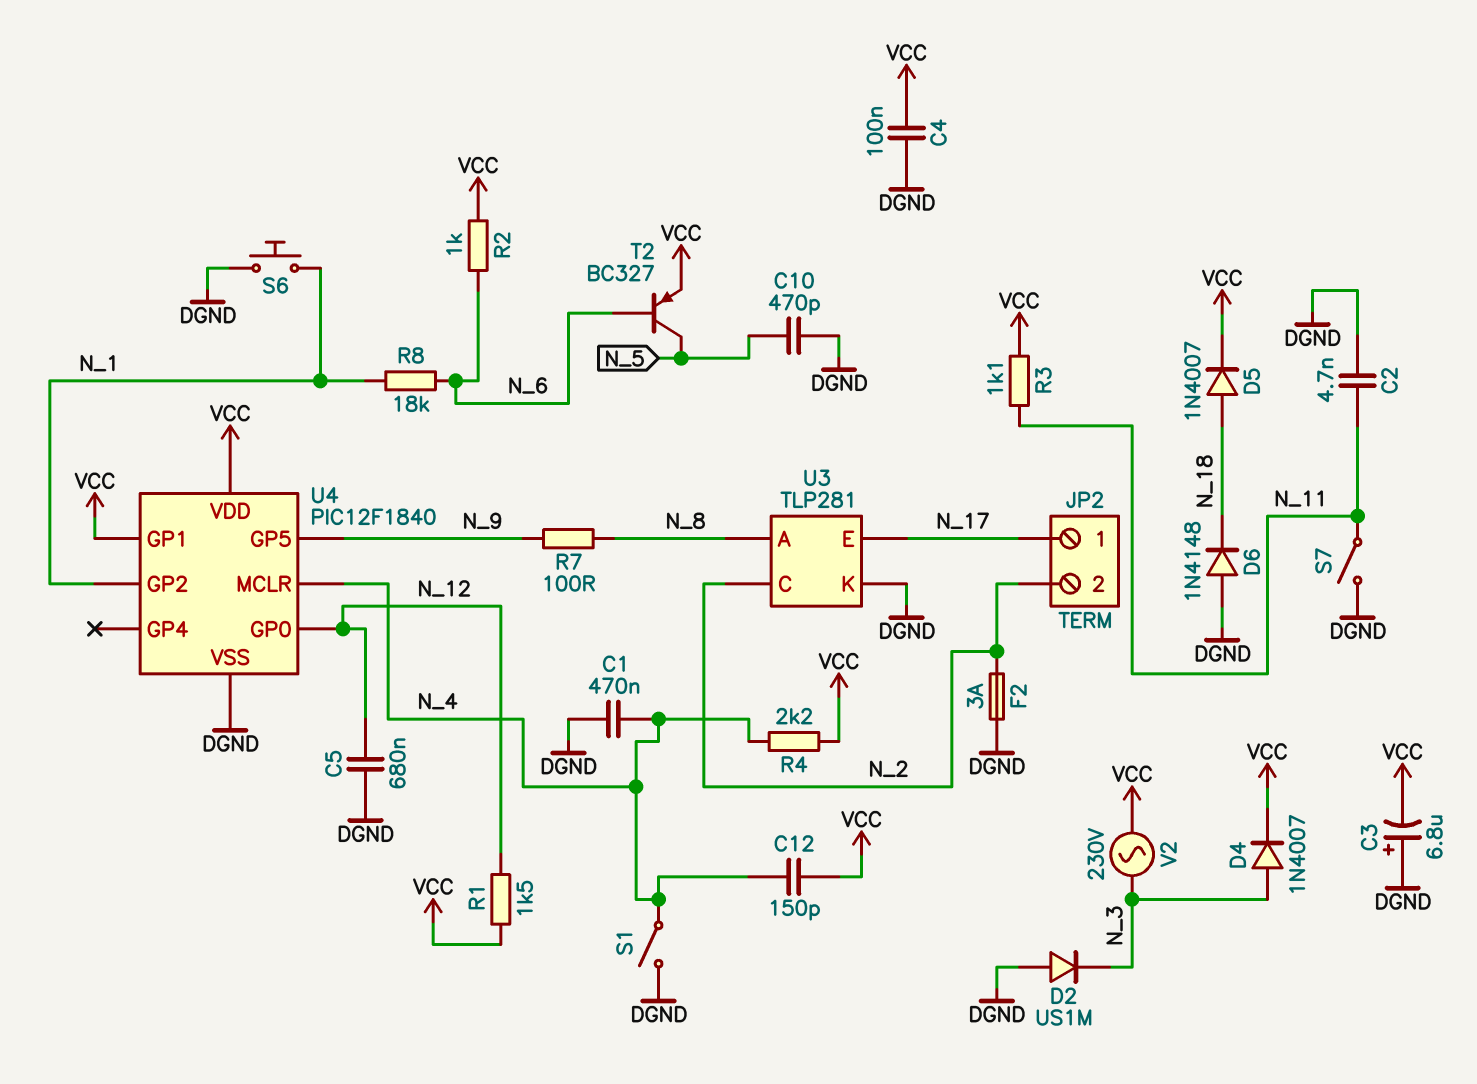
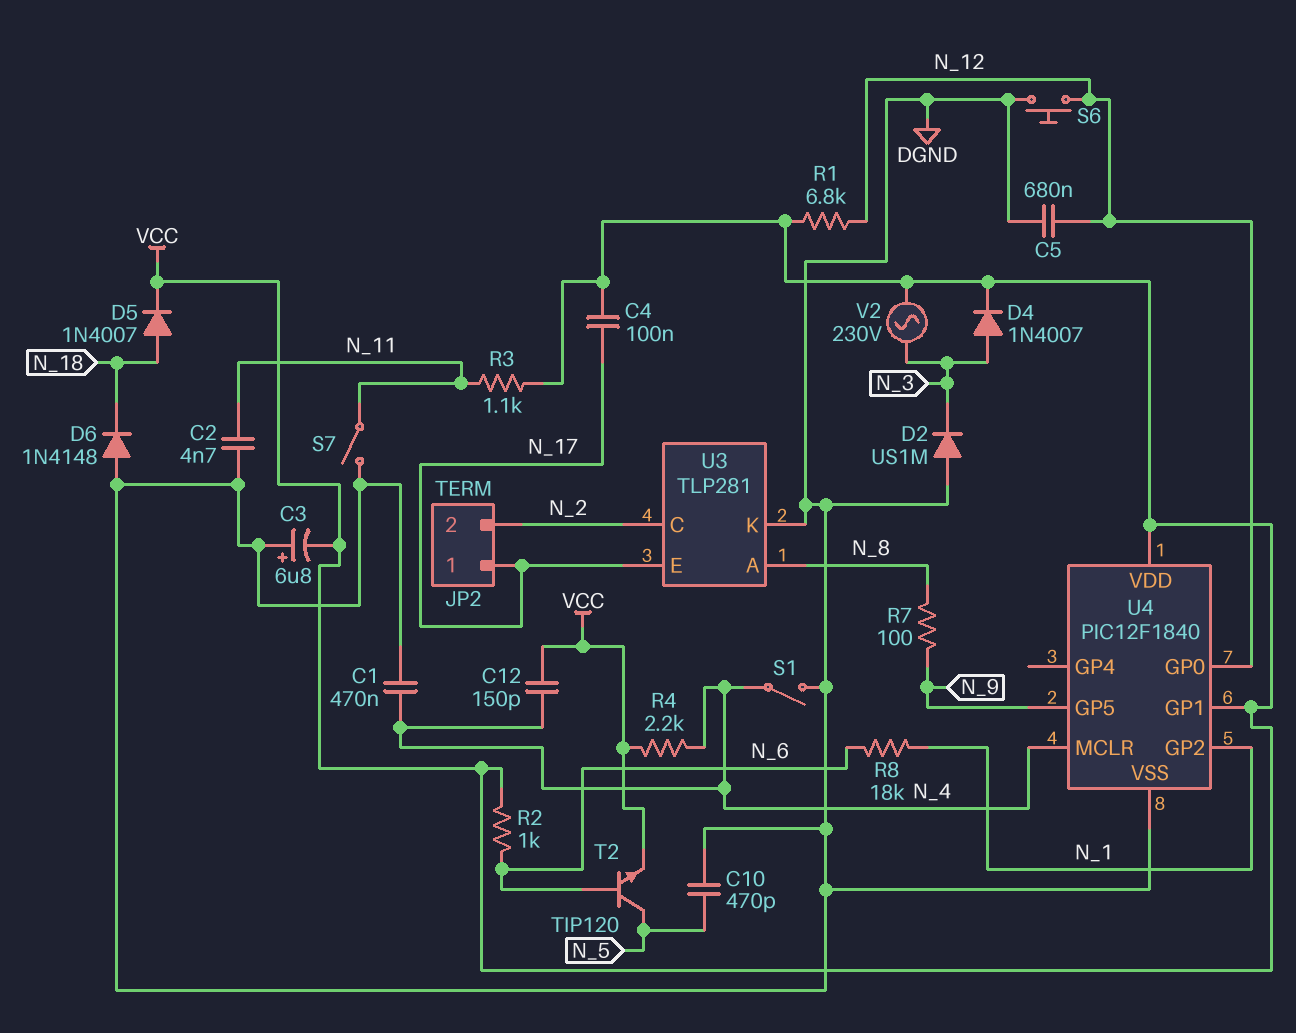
C4: 100nF (DGND, VCC) -> 100nF (N_17, VCC)
F2: 3A (DGND, N_2) -> none
R1: 1.5k (N_12, VCC) -> 6.8k (N_12, VCC)
S6: button (DGND, N_1) -> button (DGND, N_12)
T2: PNP BC327 (B N_6, C N_5, E VCC) -> NPN TIP120 (B N_6, C N_5, E VCC)

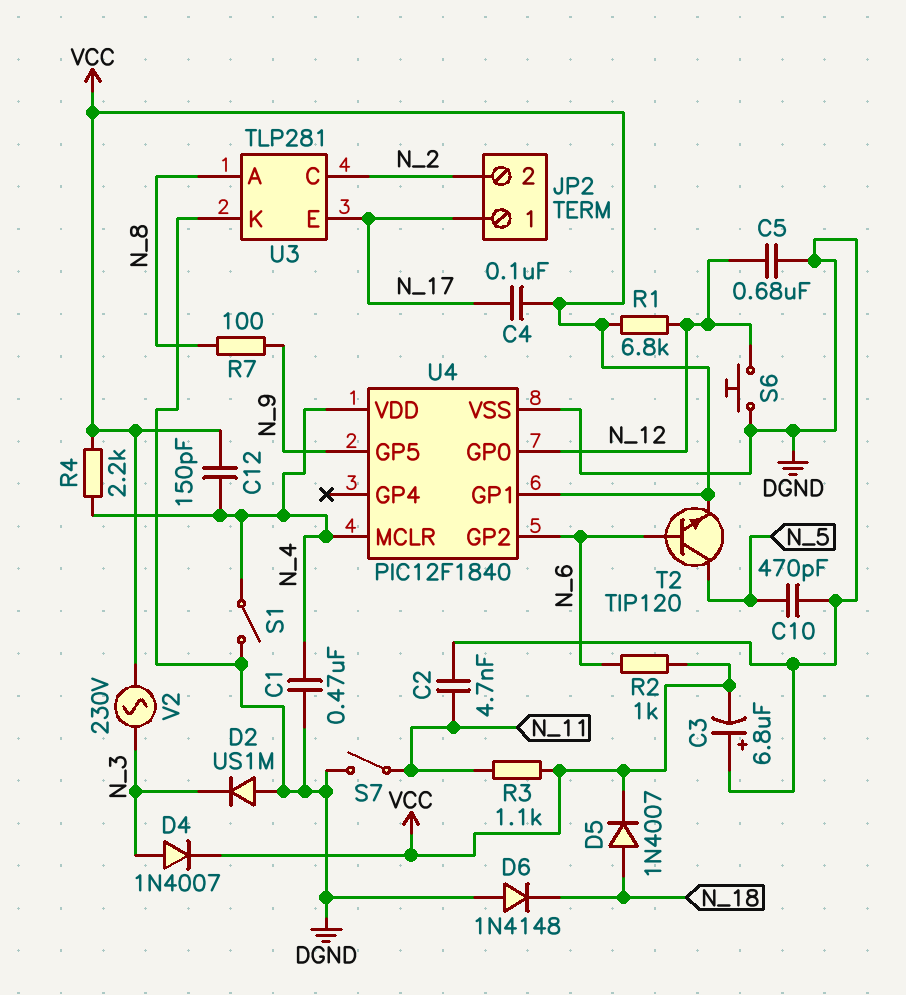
R8: 18k (N_1, N_6) -> none
U4 pin GP2: N_1 -> N_6
U4 pin VDD: VCC -> N_4

